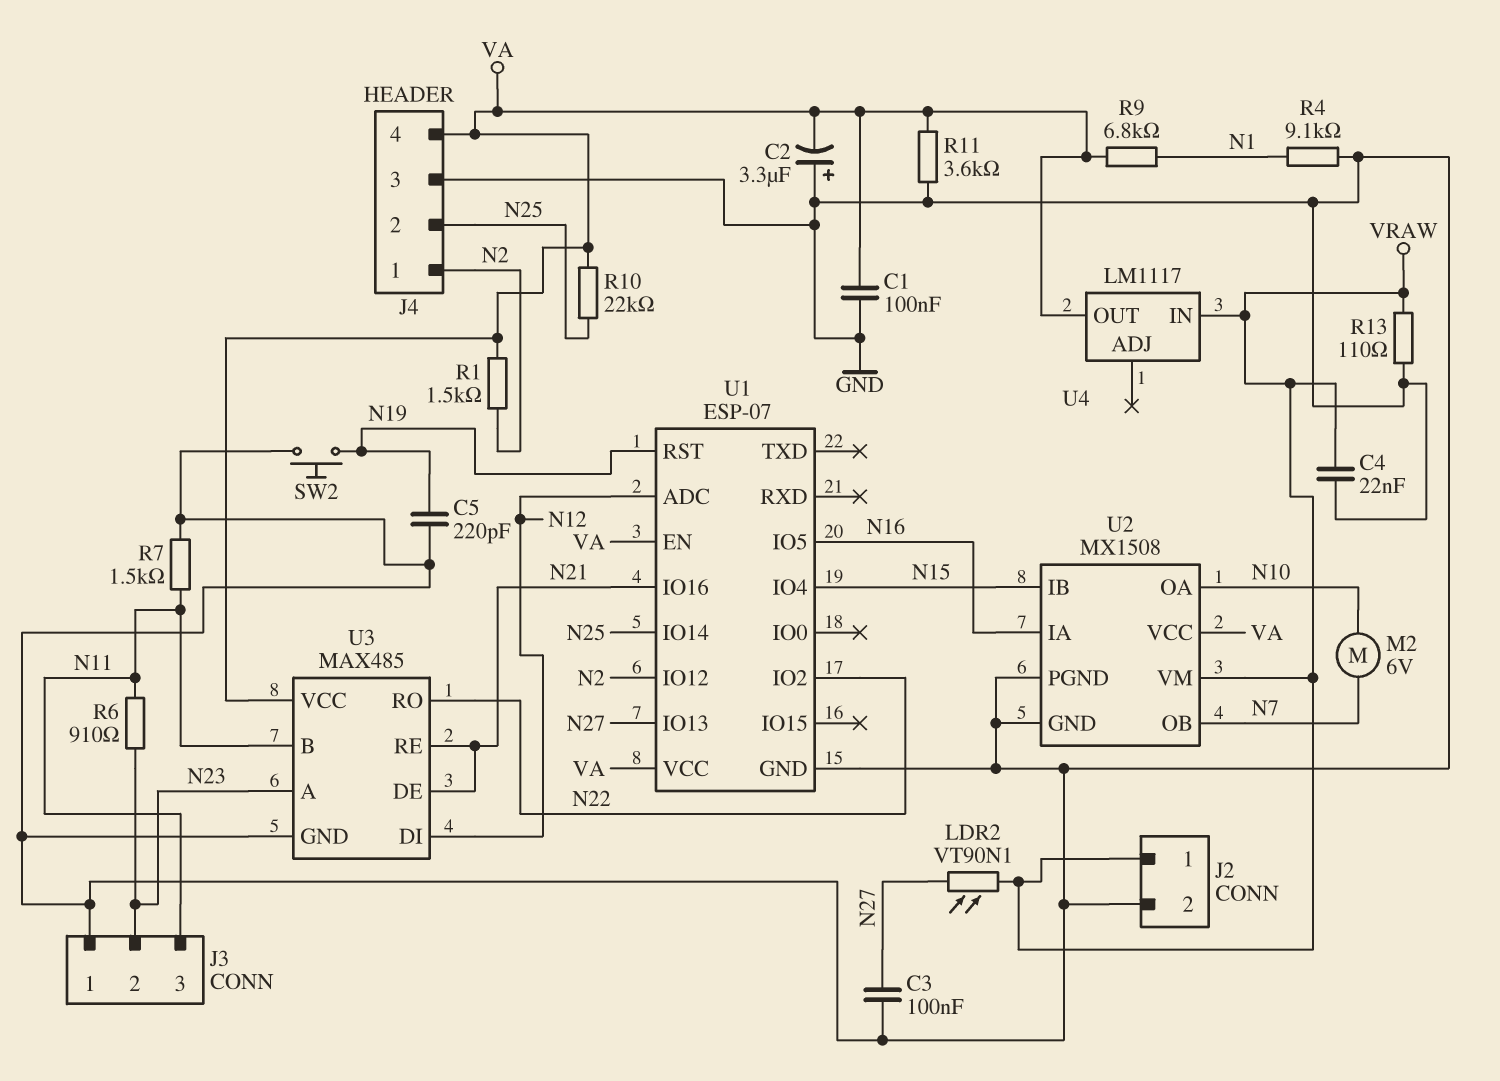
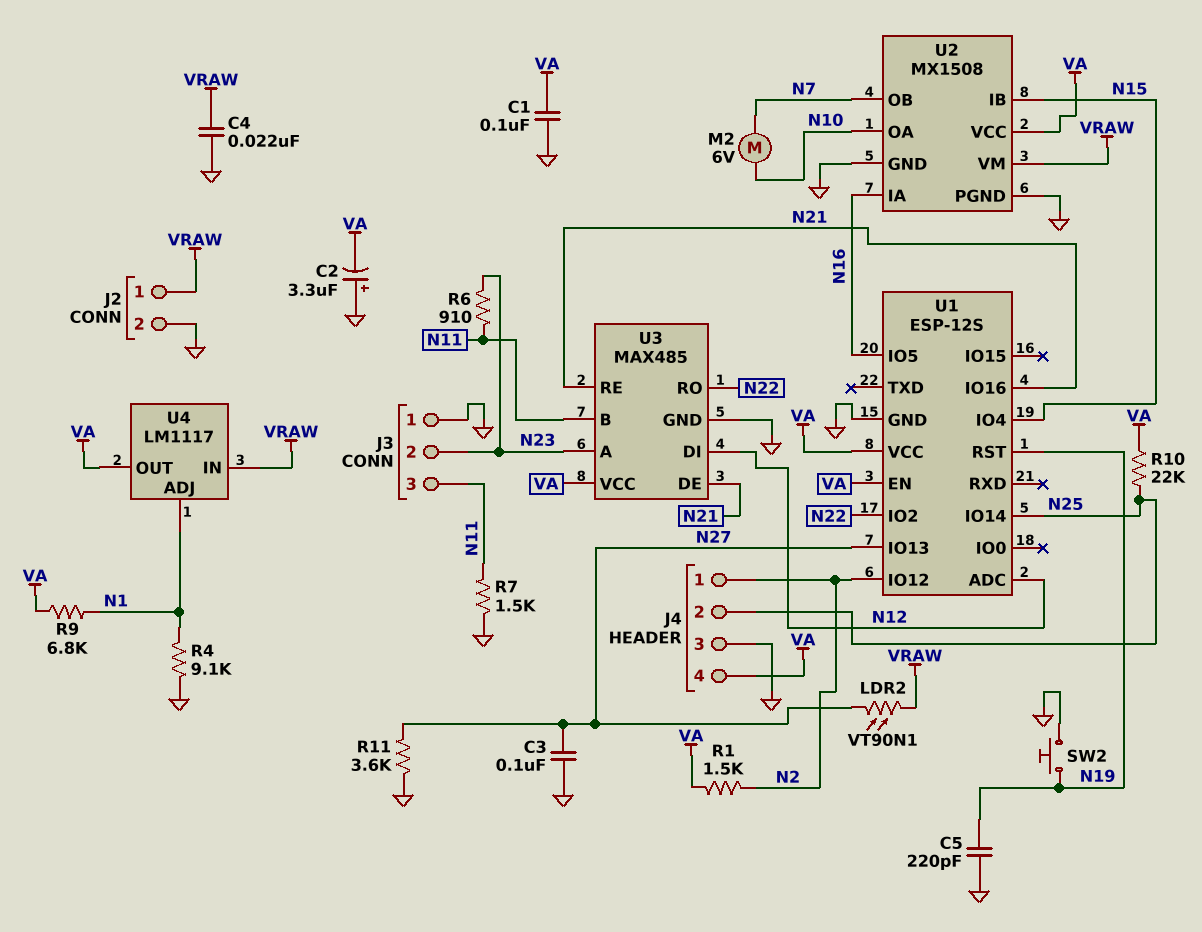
R11: 3.6k (GND, VA) -> 3.6k (GND, N27)
R13: 110 (GND, VRAW) -> none
U1: ESP-07 -> ESP-12S
U4 pin ADJ: none -> N1

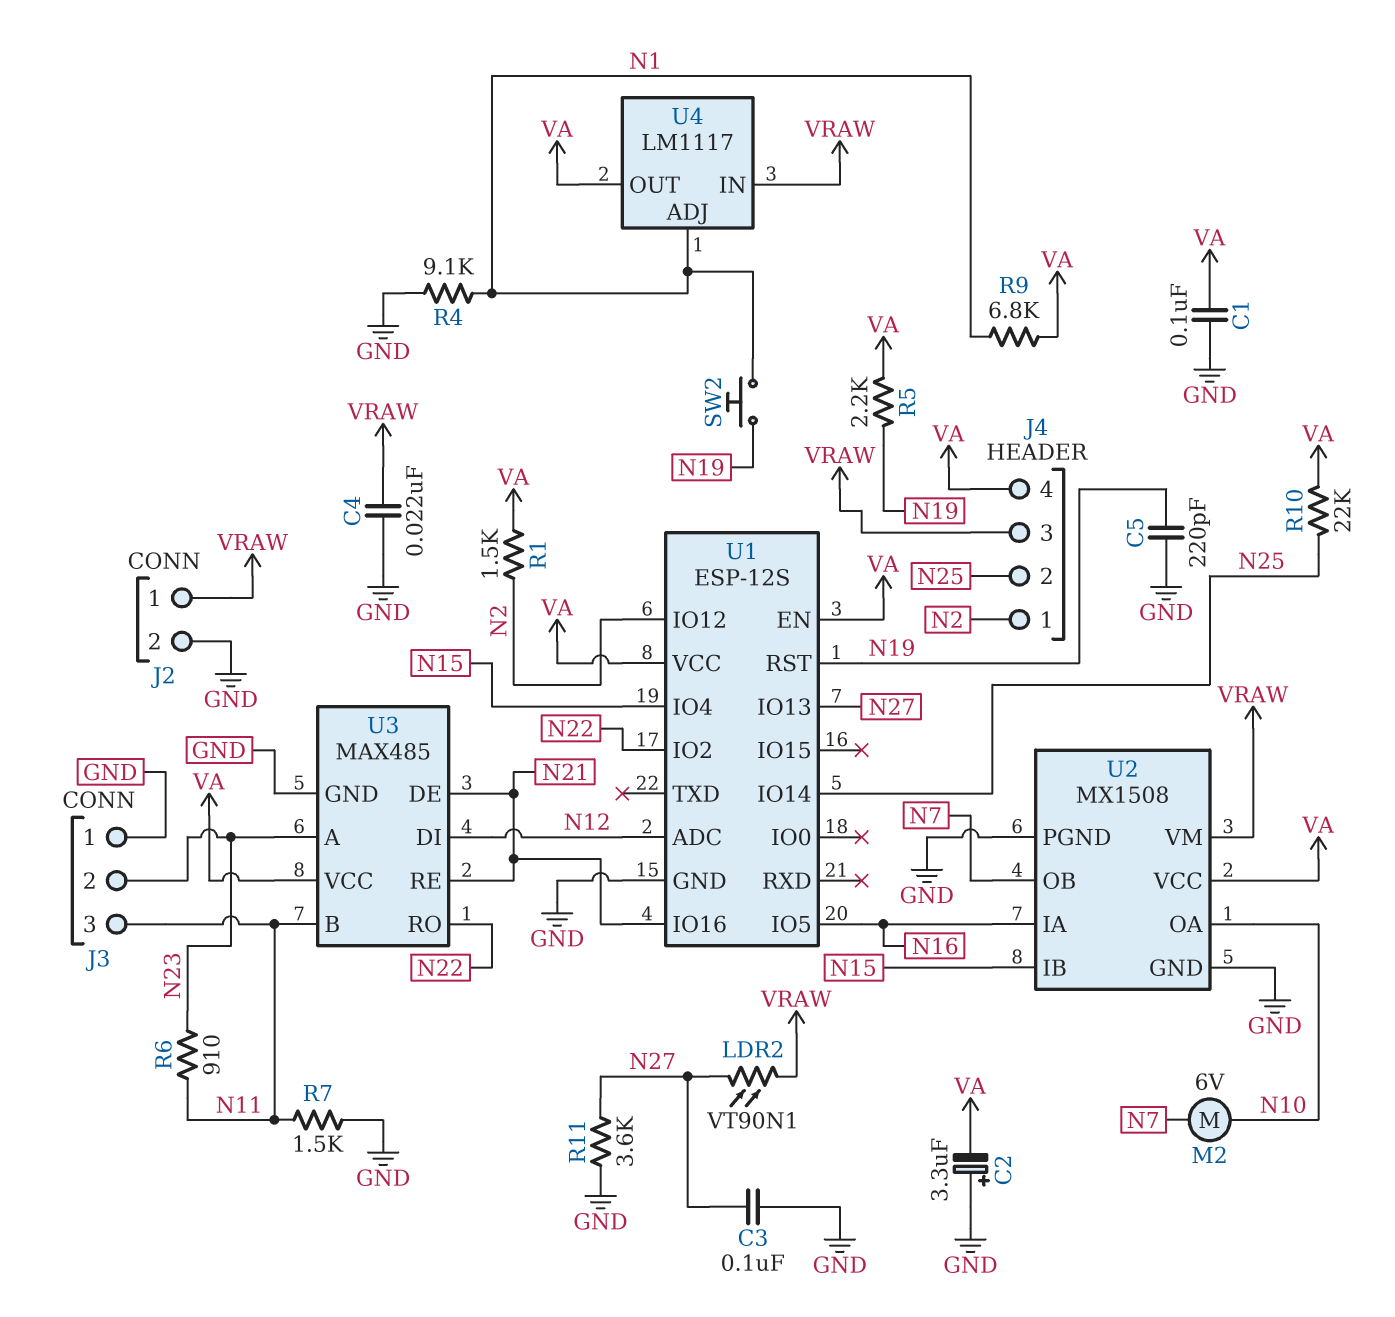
J4 pin 3: GND -> VRAW
R5: none -> 2.2k (N19, VA)
SW2: button (GND, N19) -> button (N1, N19)

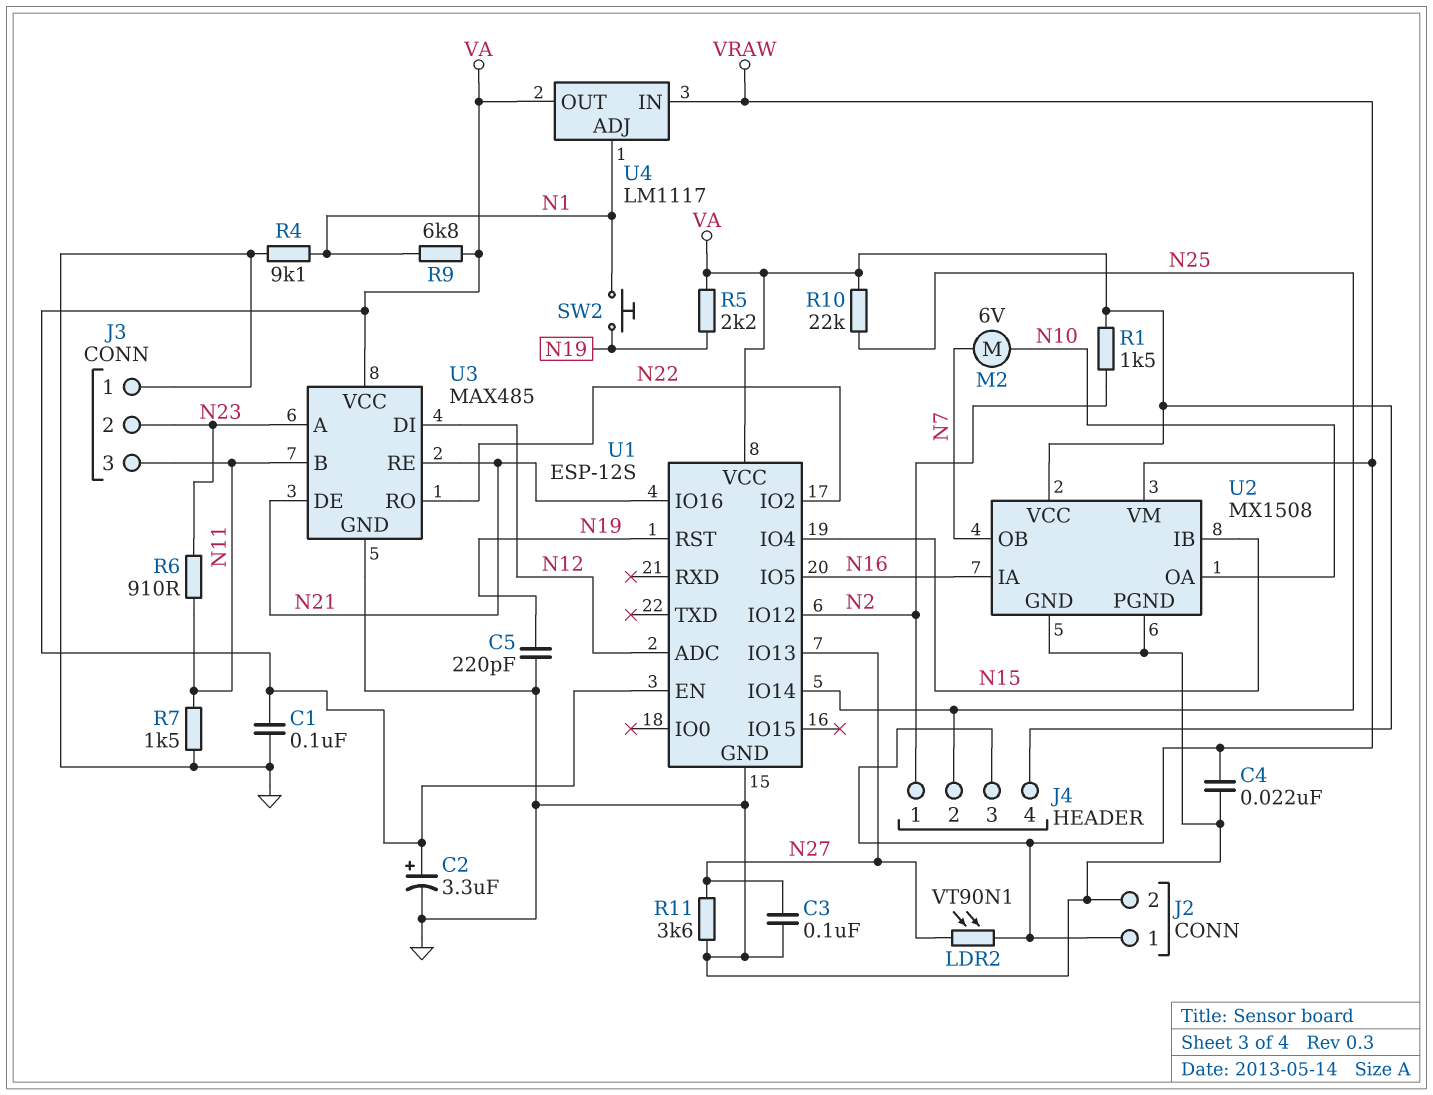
C2: 3.3uF (plus GND, minus VA) -> 3.3uF (plus VA, minus GND)

